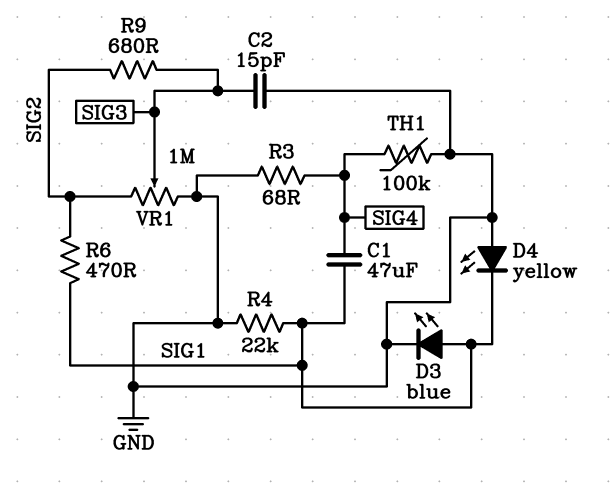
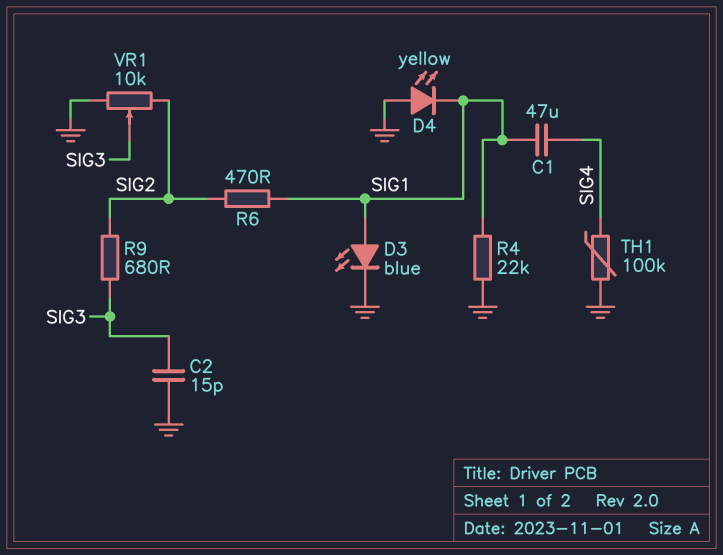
R3: 68 (GND, SIG4) -> none
VR1: 1M (GND, SIG2, wiper SIG3) -> 10k (GND, SIG2, wiper SIG3)

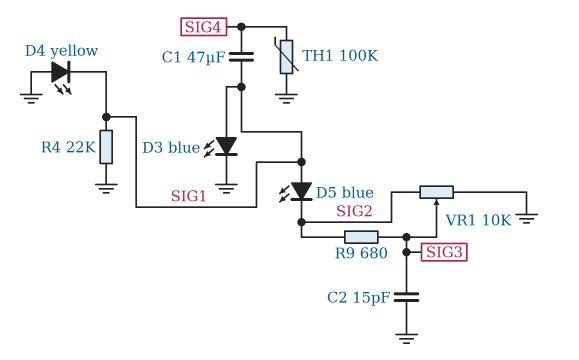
D5: none -> LED blue (A SIG1, K SIG2)
R6: 470 (SIG1, SIG2) -> none

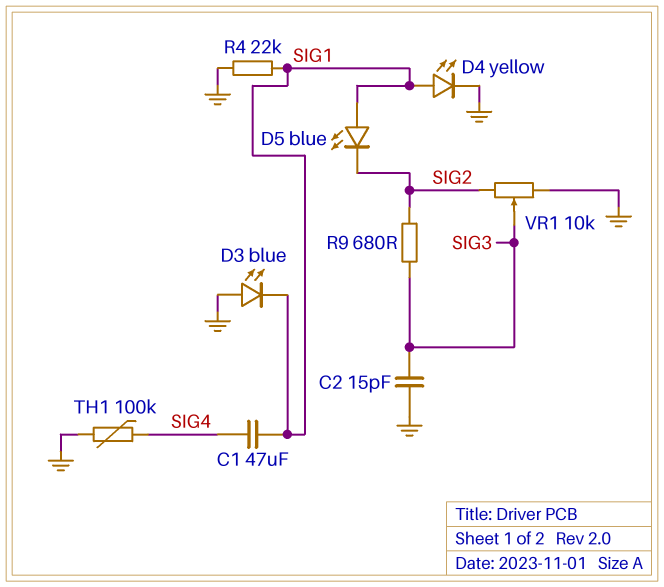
D3: LED blue (A SIG1, K GND) -> LED blue (A GND, K SIG1)
D4: LED yellow (A GND, K SIG1) -> LED yellow (A SIG1, K GND)

